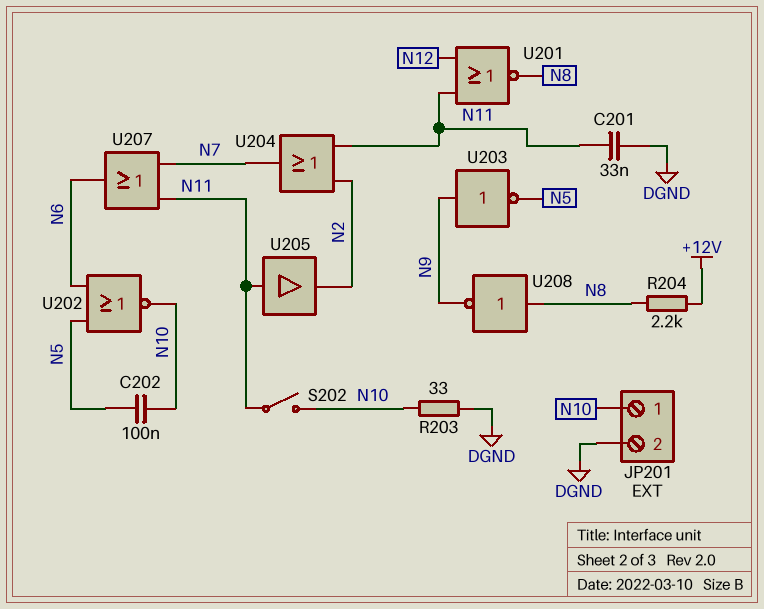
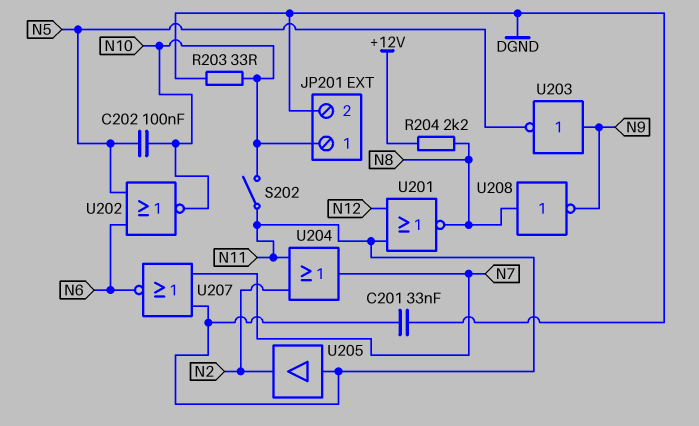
U207: OR (in N7, in N11, out N6) -> NOR (in N7, in N11, out N6)

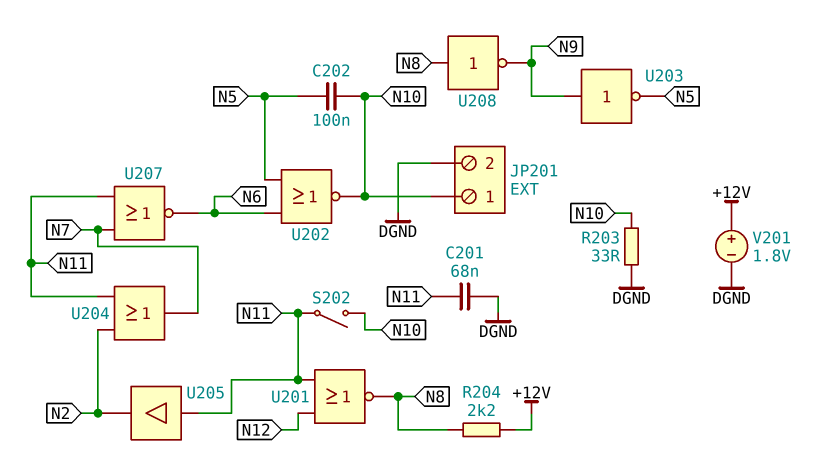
C201: 33nF (DGND, N11) -> 68nF (DGND, N11)
V201: none -> 1.8V (plus +12V, minus DGND)

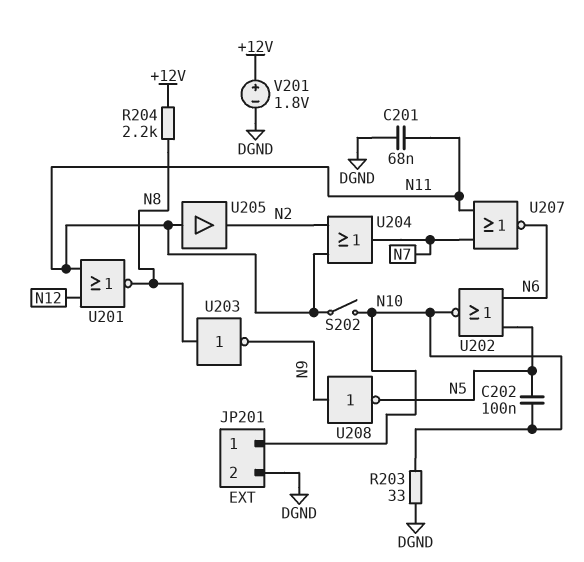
U203: NOT (in N9, out N5) -> NOT (in N8, out N9)
U208: NOT (in N8, out N9) -> NOT (in N9, out N5)

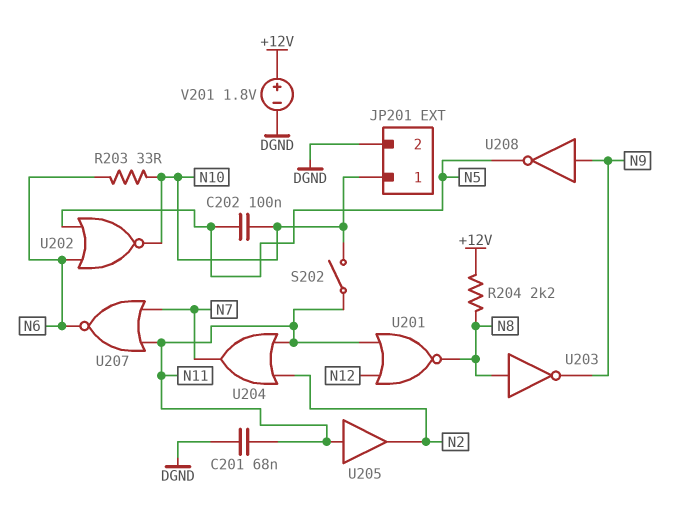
R203: 33 (DGND, N10) -> 33 (N6, N10)

